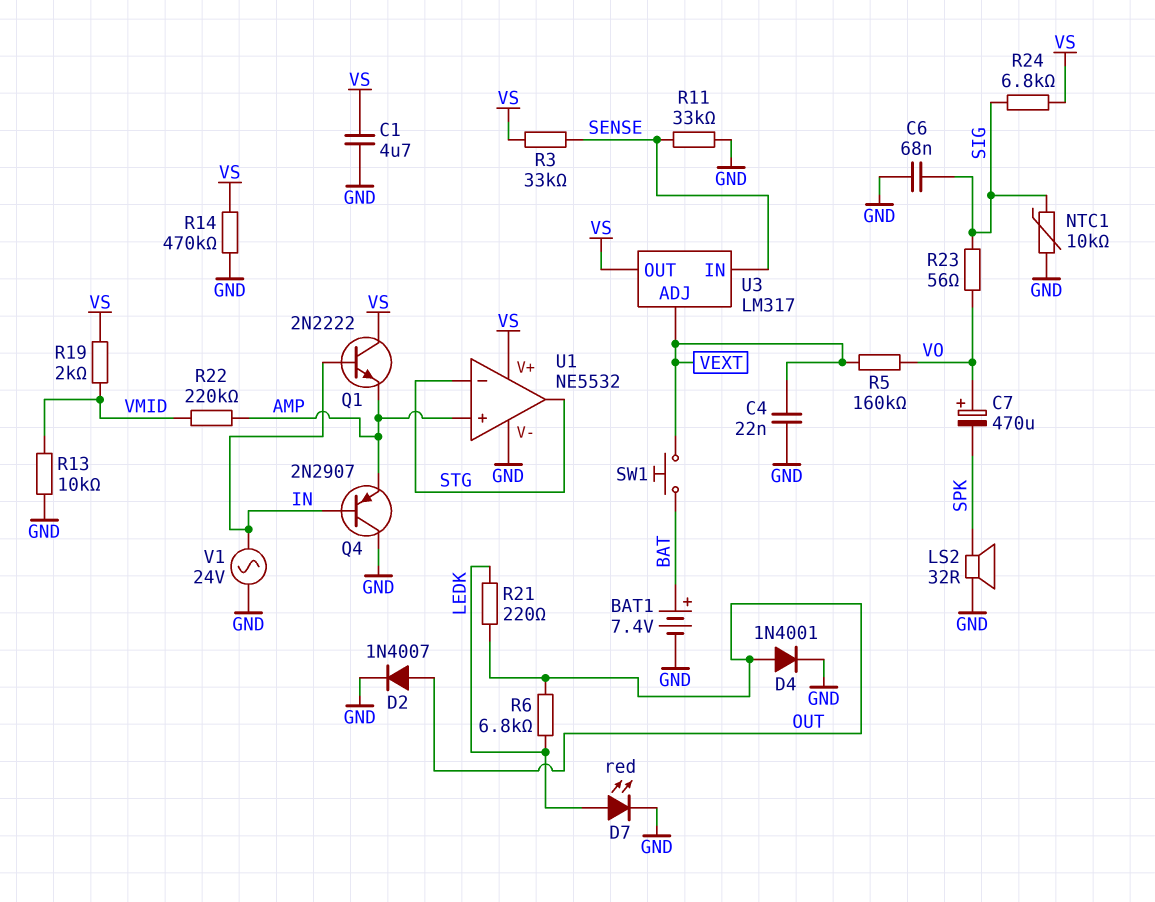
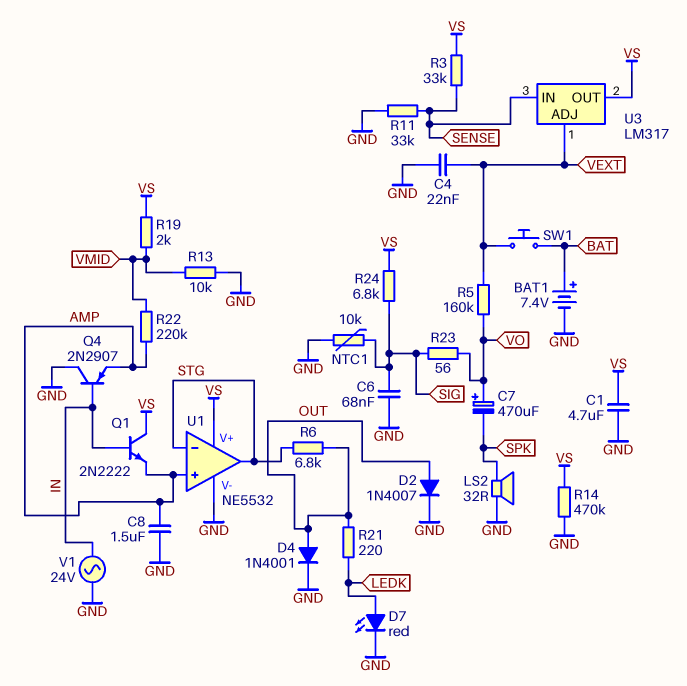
C8: none -> 1.5uF (AMP, GND)
R6: 6.8k (LEDK, OUT) -> 6.8k (OUT, STG)

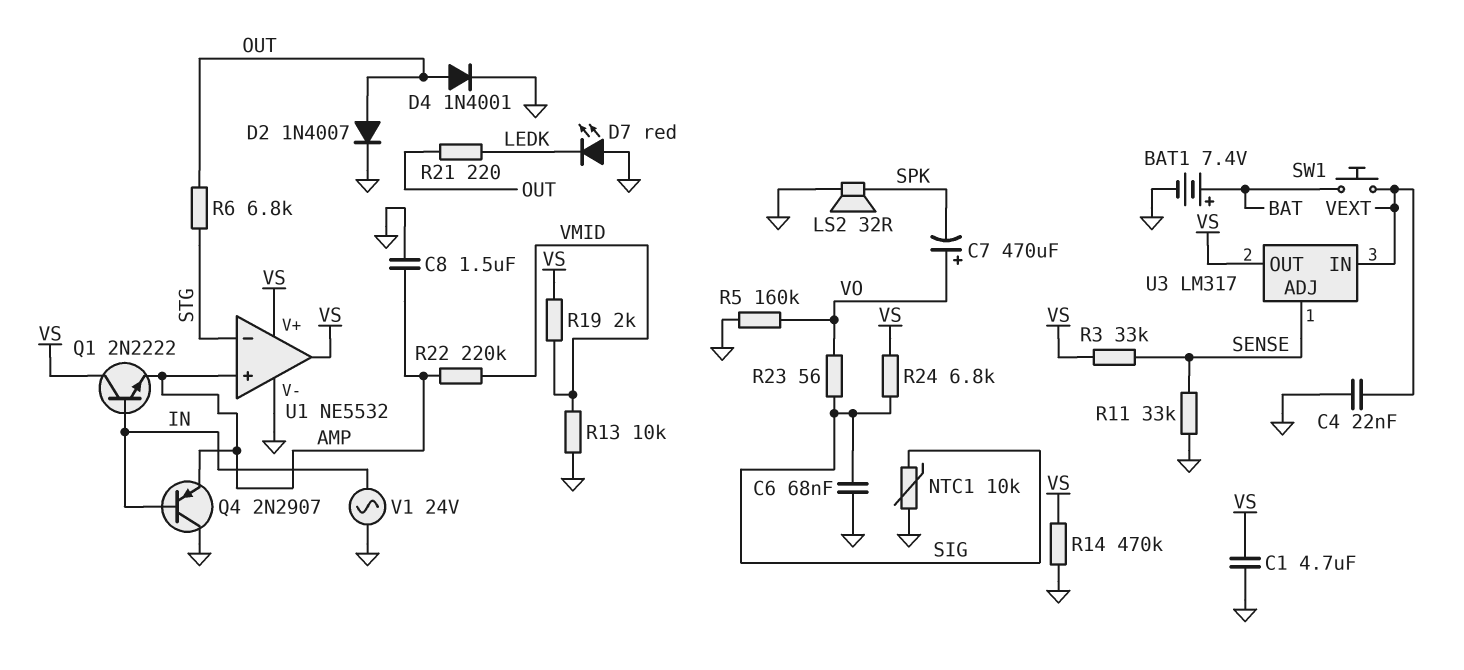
D7: LED red (A LEDK, K GND) -> LED red (A GND, K LEDK)
R5: 160k (VEXT, VO) -> 160k (GND, VO)
U1 pin out: STG -> VS
U3 pin ADJ: VEXT -> SENSE
U3 pin IN: SENSE -> VEXT

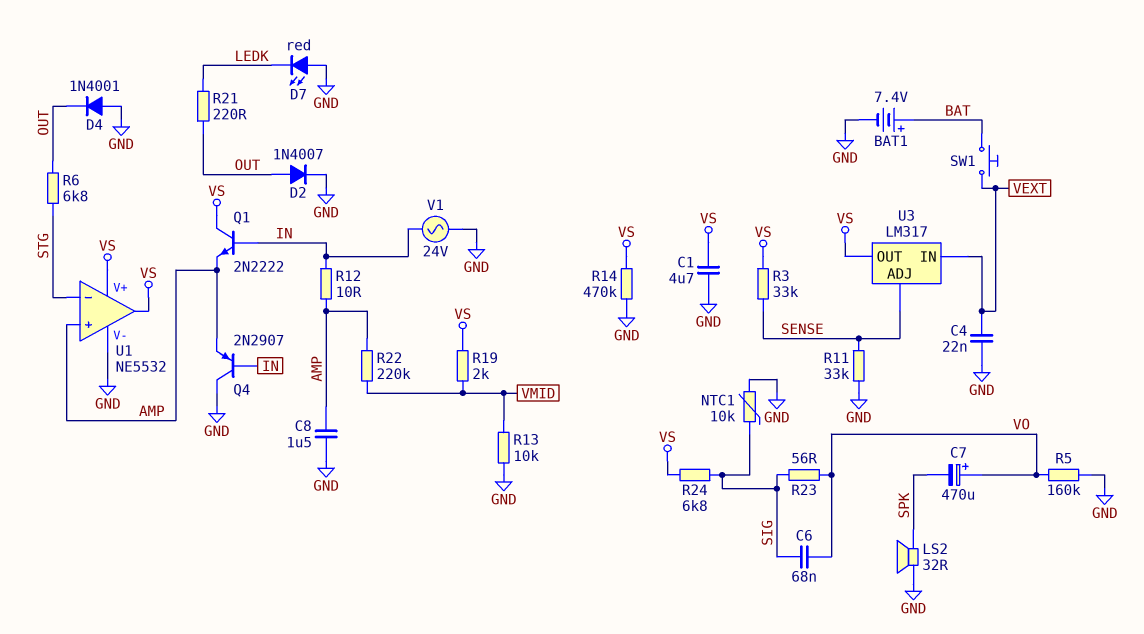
C6: 68nF (GND, SIG) -> 68nF (SIG, VO)
D4: diode 1N4001 (A OUT, K GND) -> diode 1N4001 (A GND, K OUT)
R12: none -> 10 (AMP, IN)

